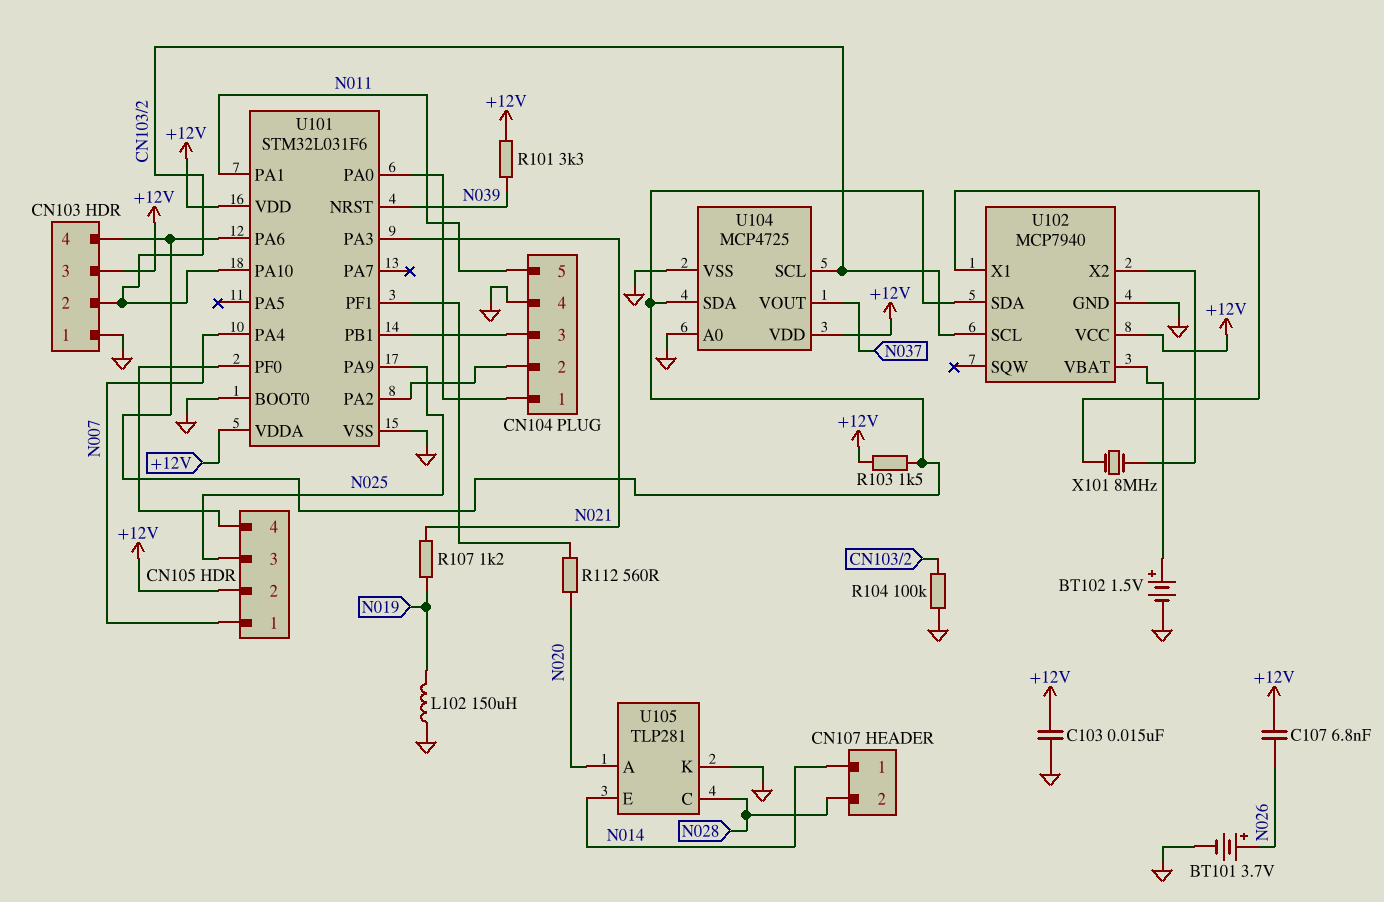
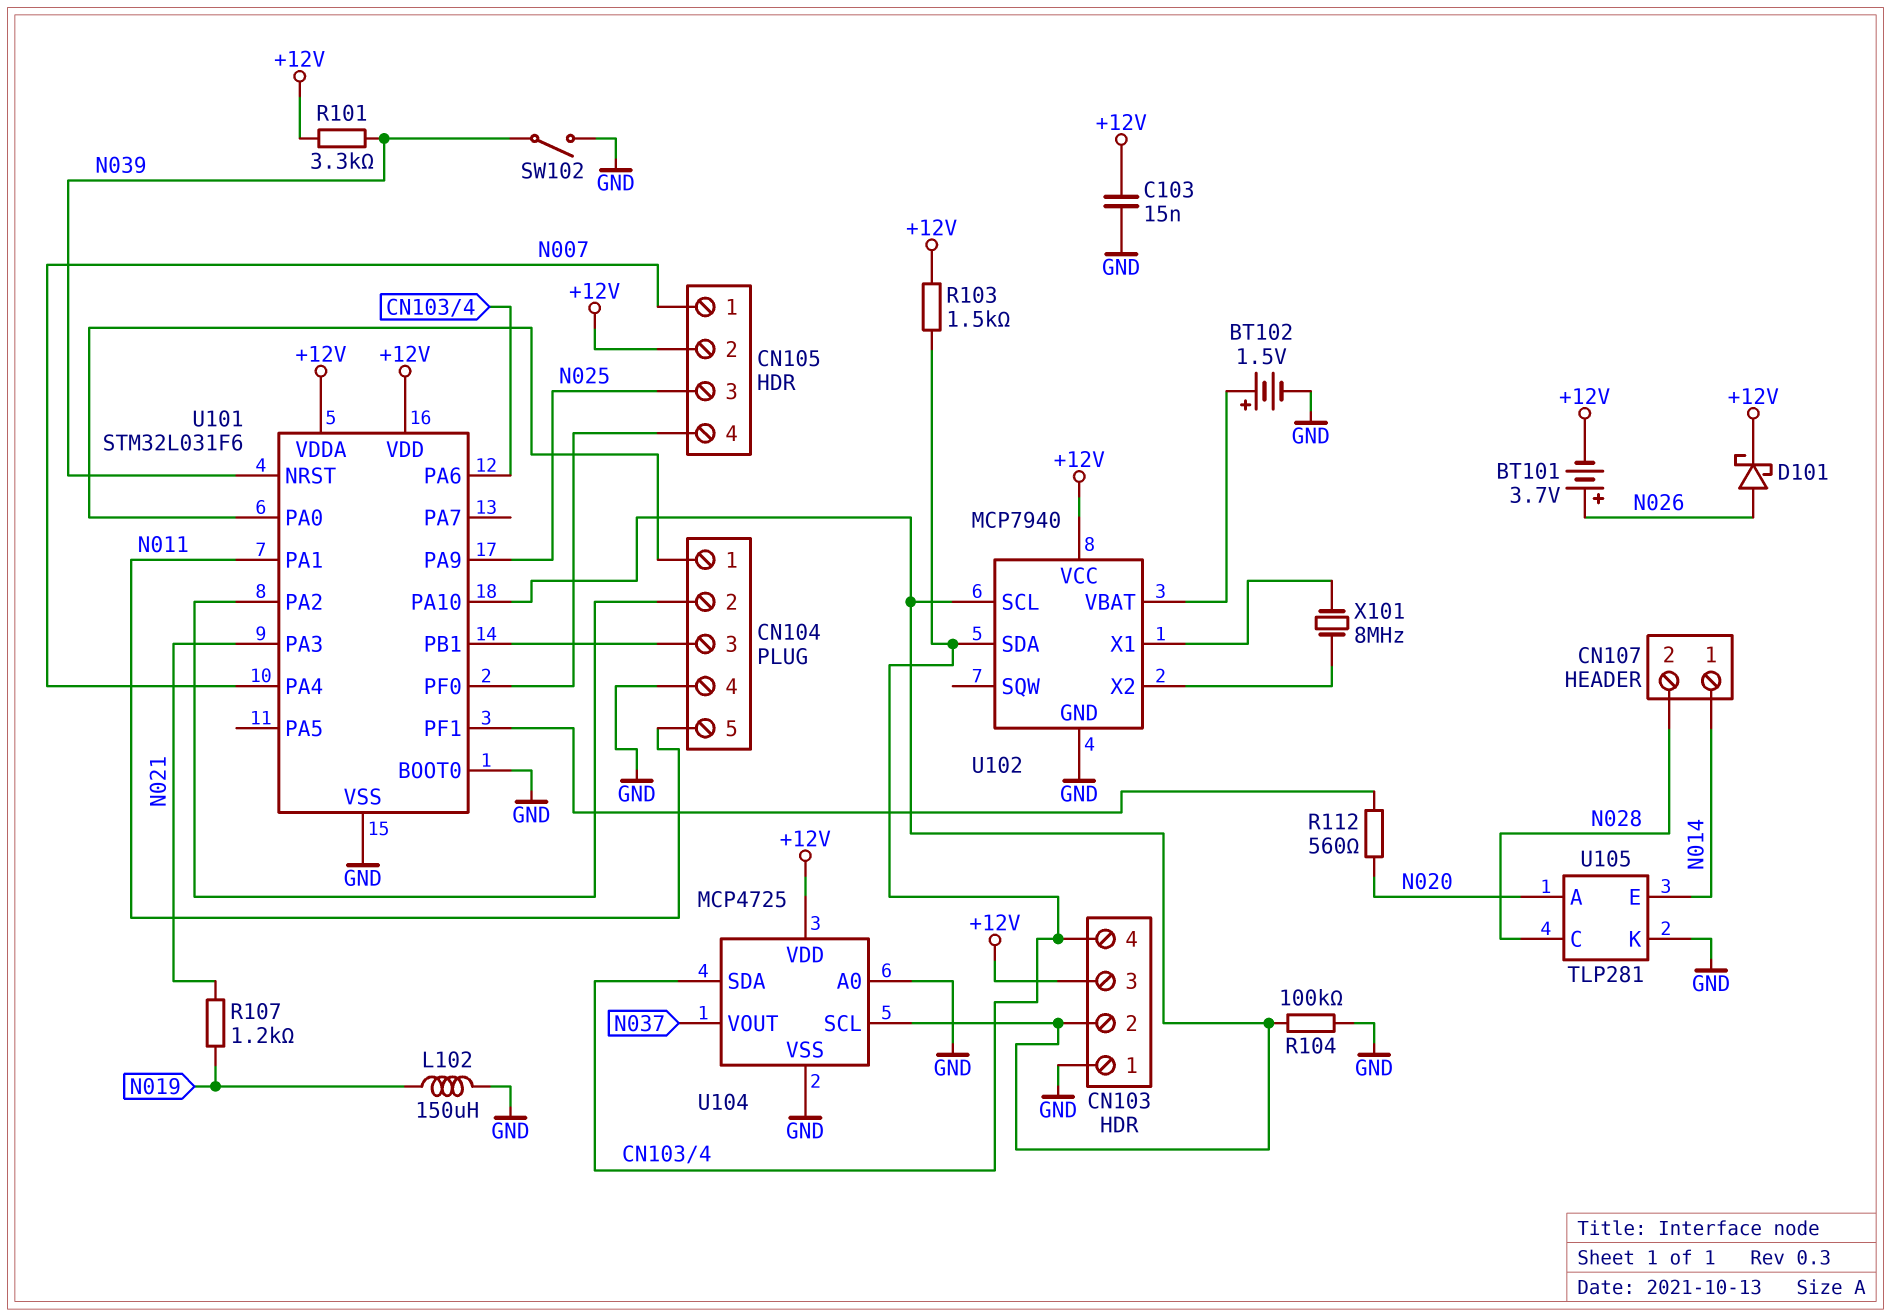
BT101: 3.7V (plus N026, minus GND) -> 3.7V (plus N026, minus +12V)
C107: 6.8nF (+12V, N026) -> none
D101: none -> schottky (A N026, K +12V)
SW102: none -> switch (GND, N039)

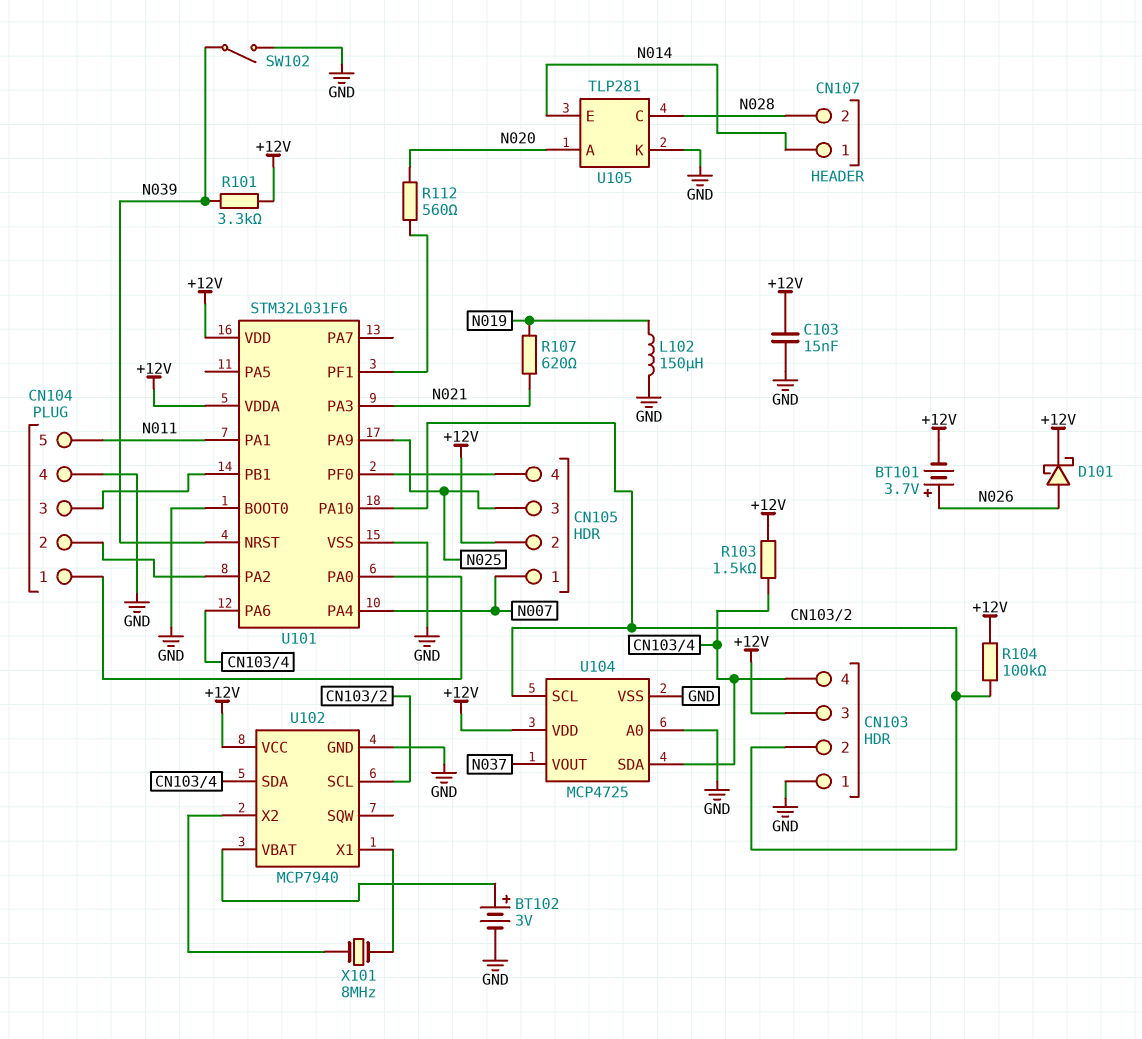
BT102: 1.5V (plus U102/VBAT, minus GND) -> 3V (plus U102/VBAT, minus GND)
R104: 100k (CN103/2, GND) -> 100k (+12V, CN103/2)
R107: 1.2k (N019, N021) -> 620 (N019, N021)

